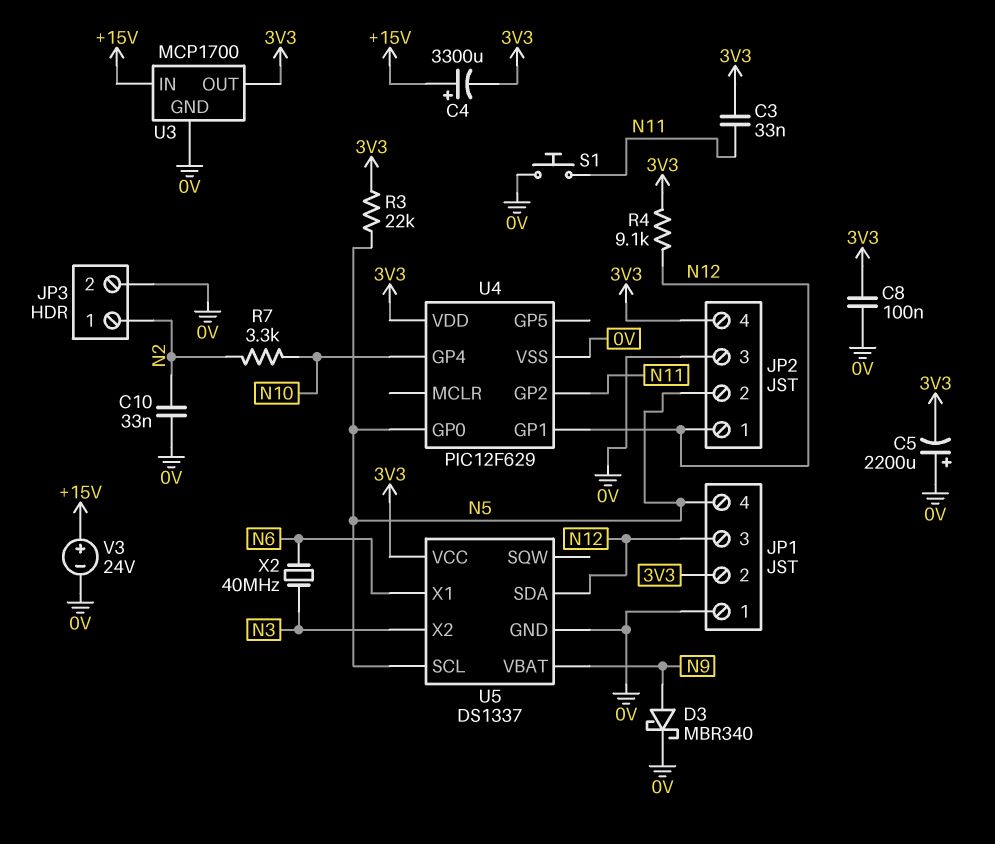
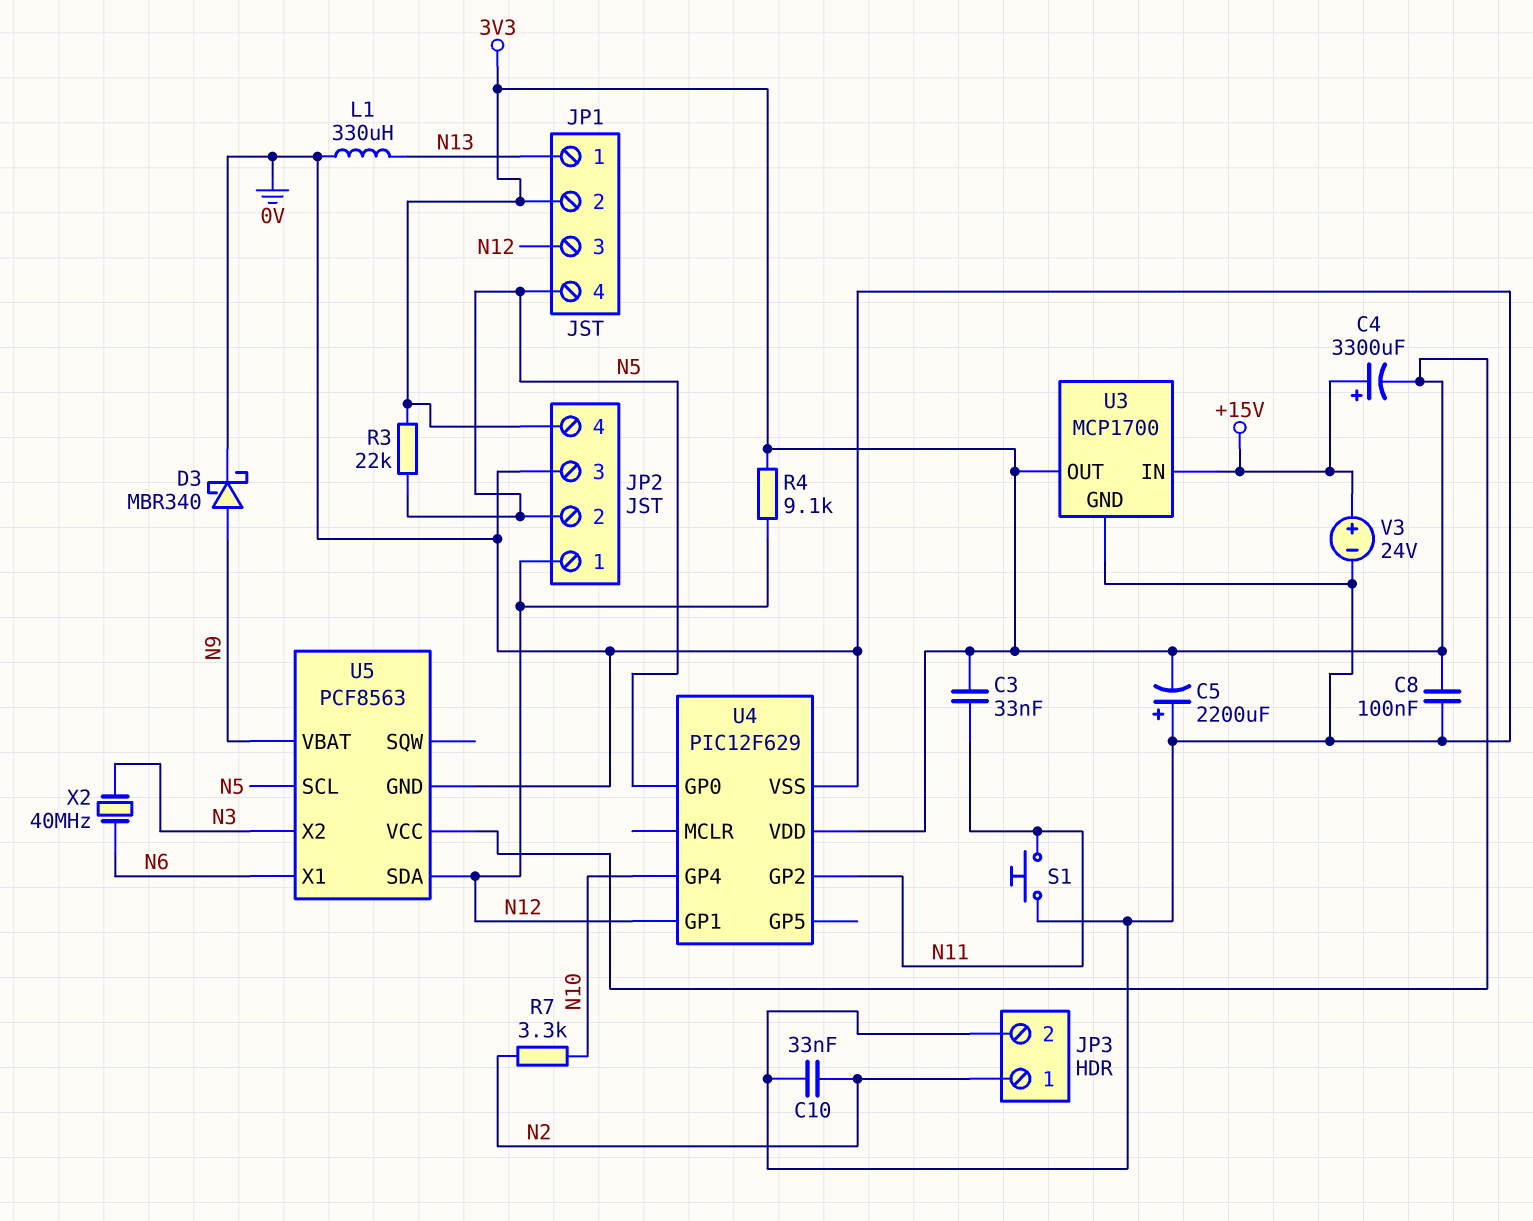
JP1 pin 1: 0V -> N13
L1: none -> 330uH (0V, N13)
U5: DS1337 -> PCF8563

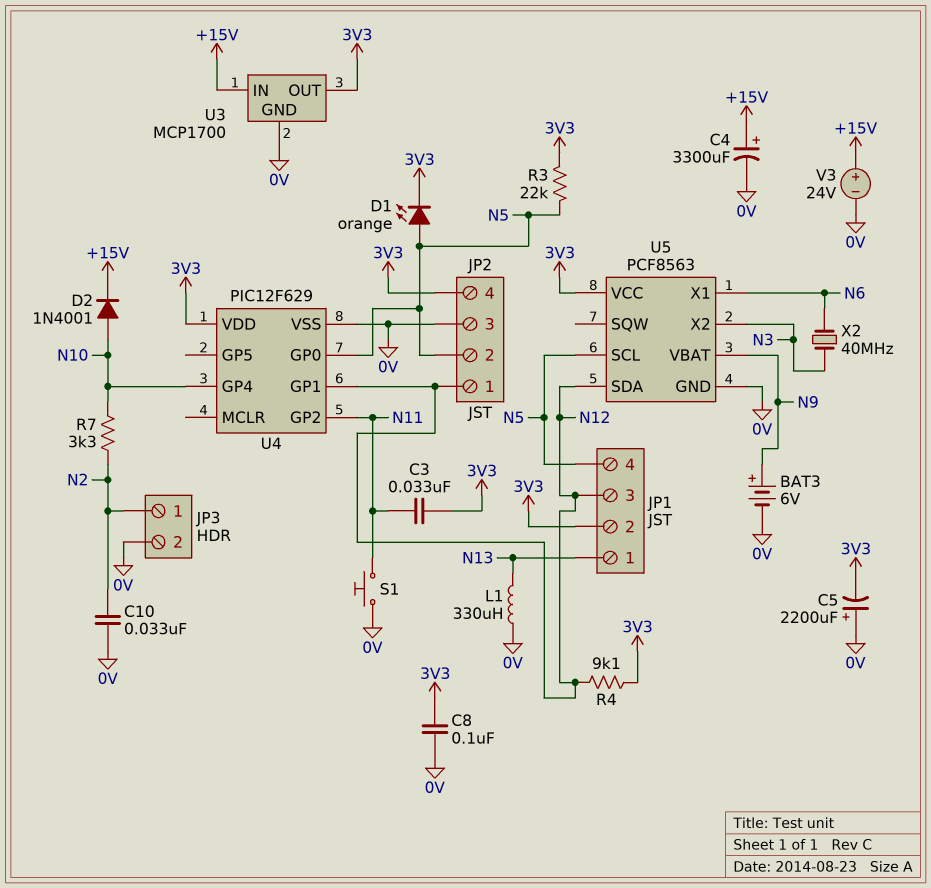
BAT3: none -> 6V (plus N9, minus 0V)
C4: 3300uF (plus +15V, minus 3V3) -> 3300uF (plus +15V, minus 0V)
D1: none -> LED orange (A N5, K 3V3)
D2: none -> diode 1N4001 (A N10, K +15V)
D3: schottky MBR340 (A N9, K 0V) -> none

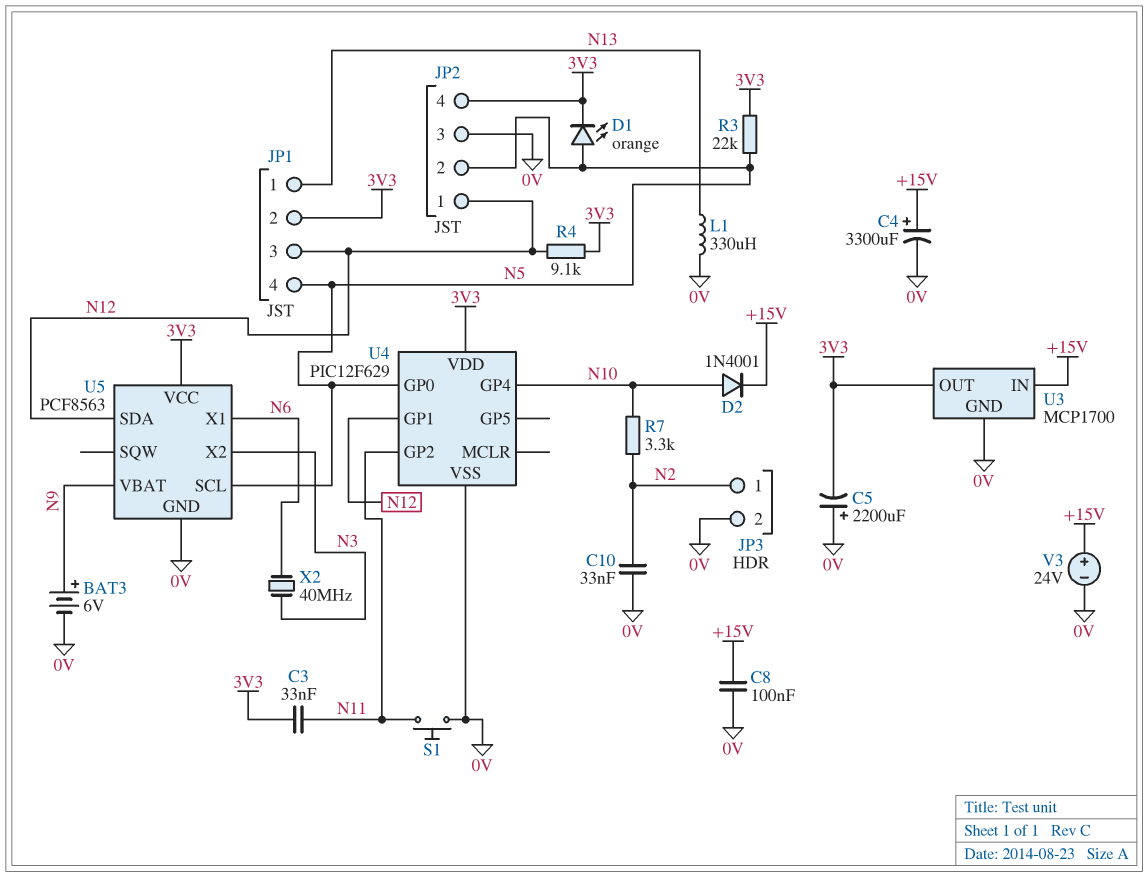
C8: 100nF (0V, 3V3) -> 100nF (+15V, 0V)

